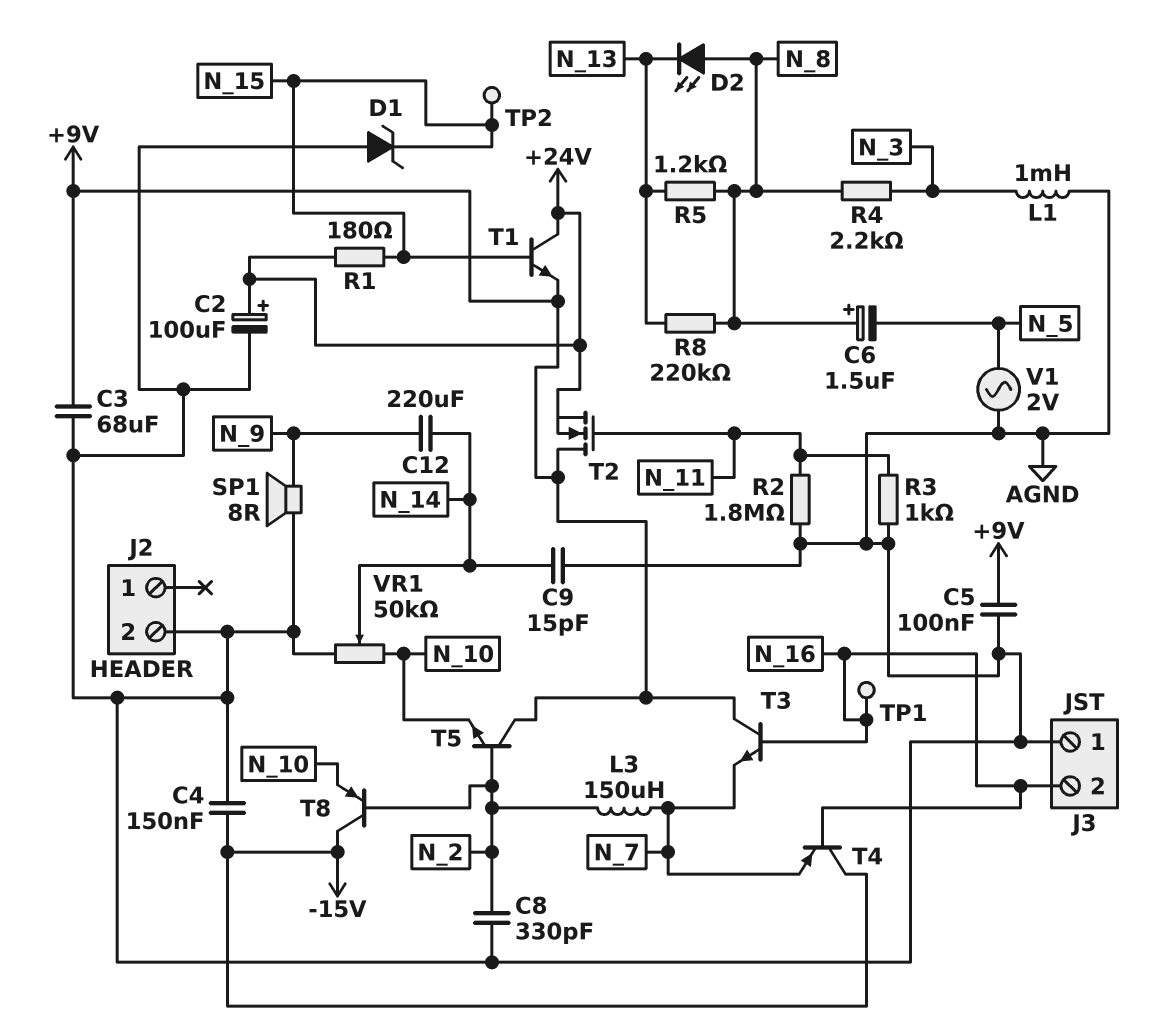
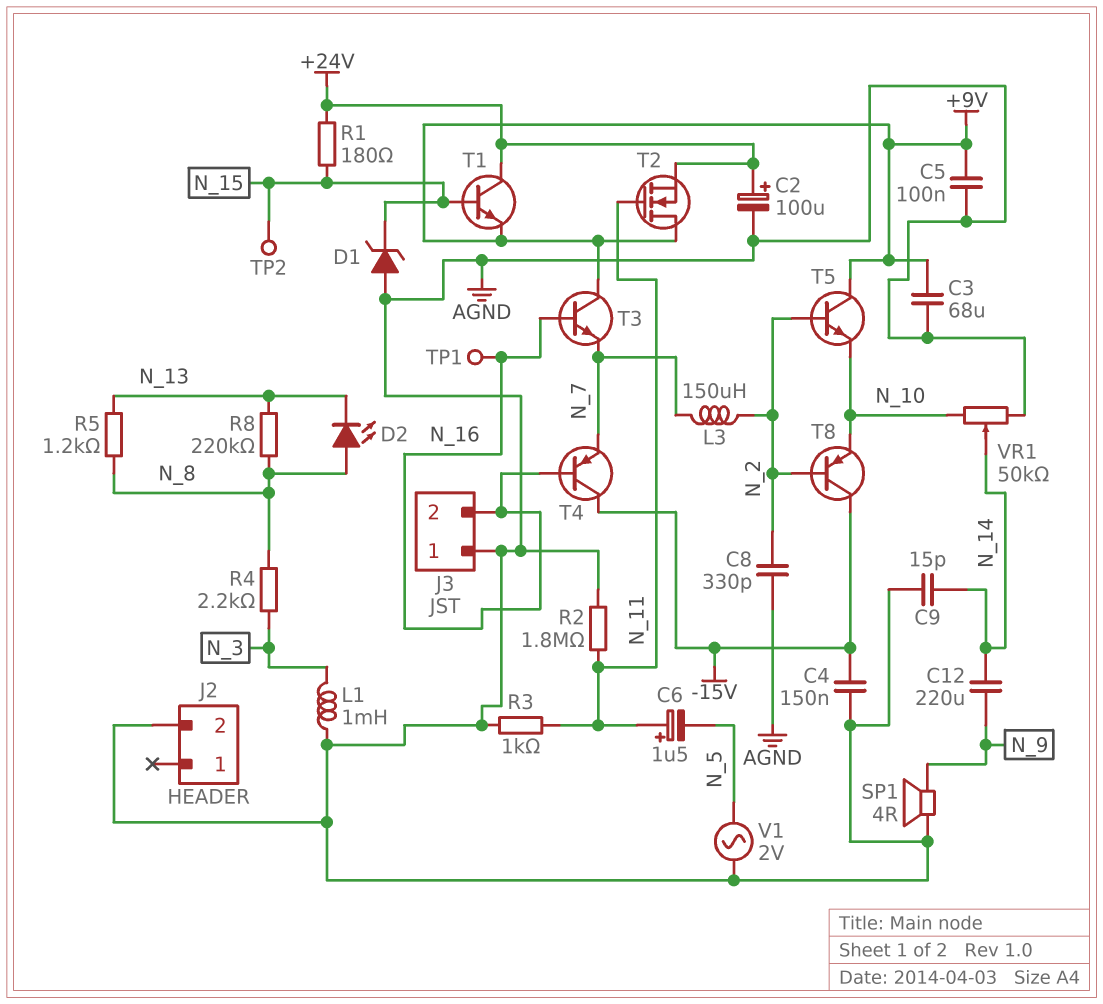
C6: 1.5uF (plus N_8, minus N_5) -> 1.5uF (plus N_11, minus N_5)
SP1: speaker 8R (AGND, N_9) -> speaker 4R (AGND, N_9)

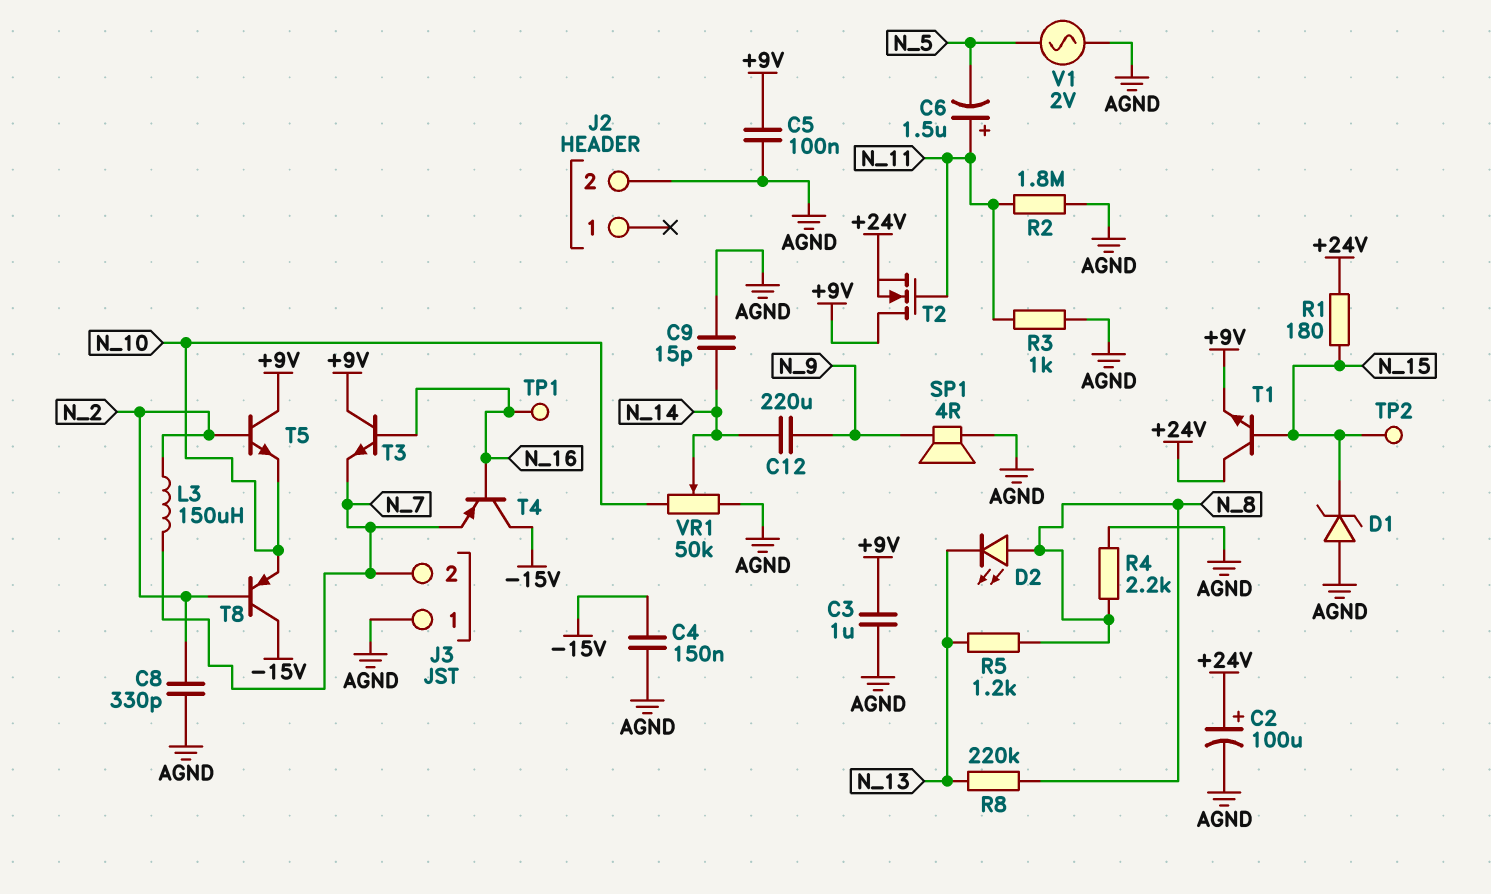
C3: 68uF (+9V, AGND) -> 1uF (+9V, AGND)
J3 pin 2: N_16 -> N_7
L1: 1mH (AGND, N_3) -> none
R4: 2.2k (N_3, N_8) -> 2.2k (AGND, N_8)

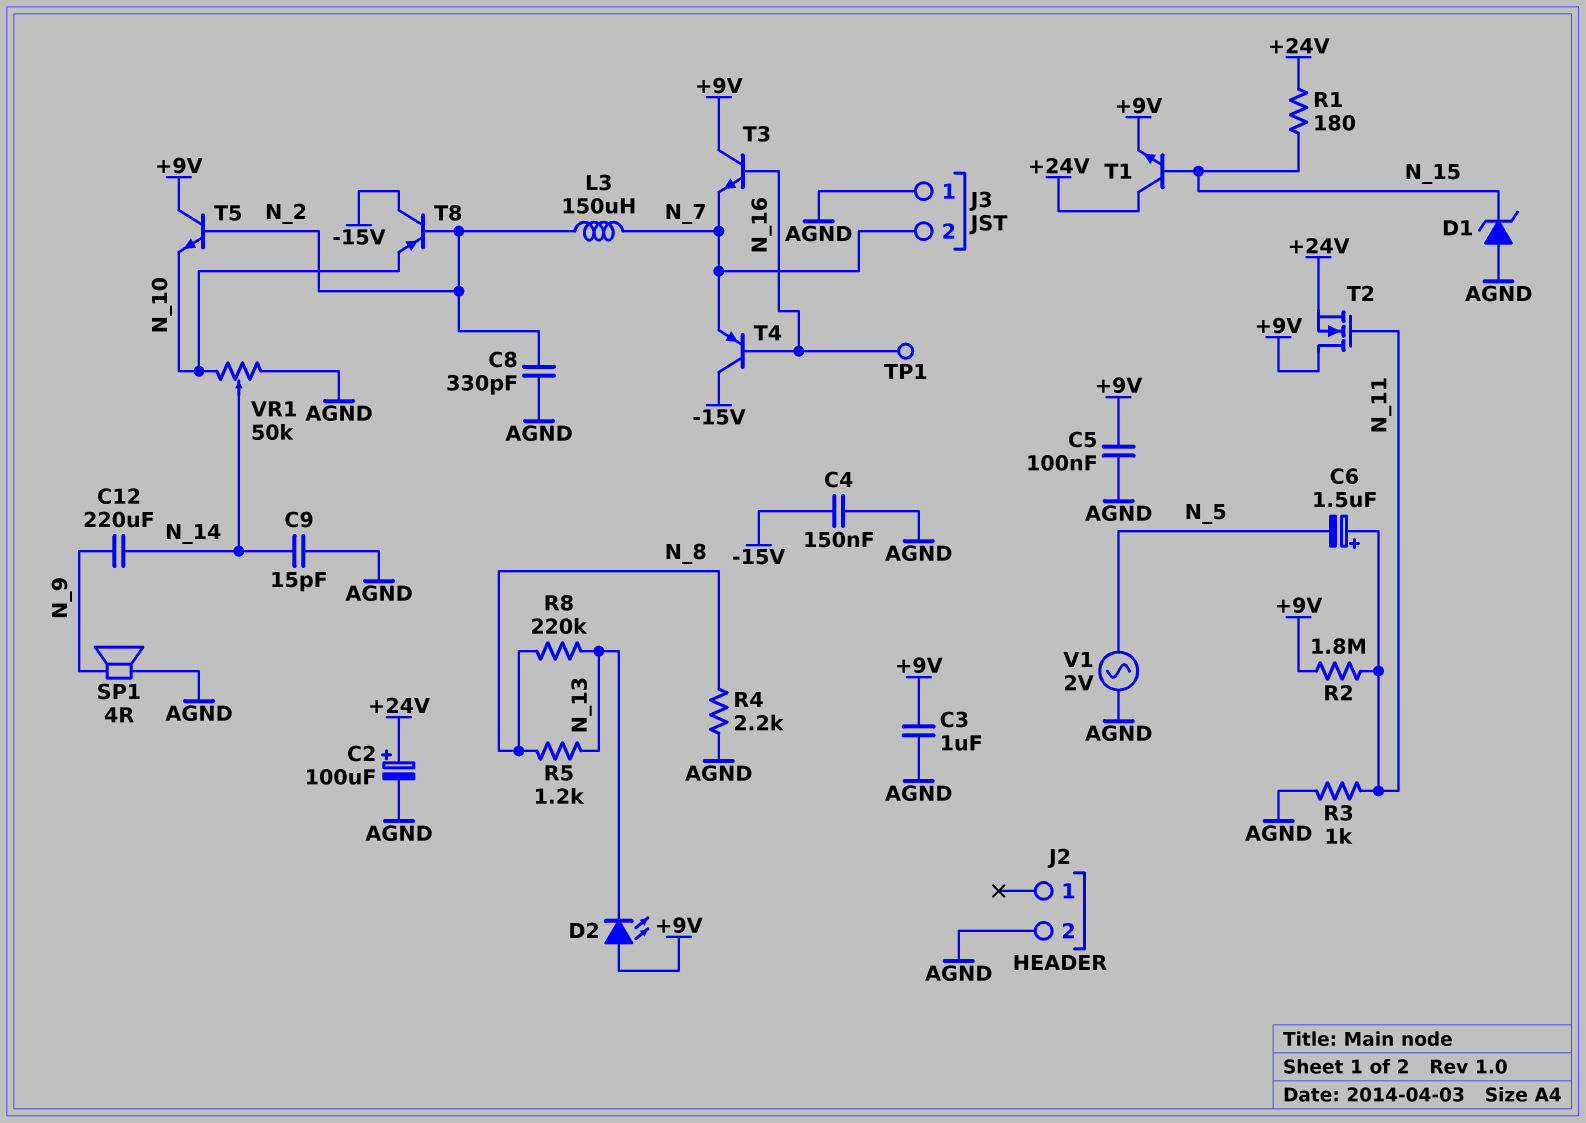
D2: LED (A N_8, K N_13) -> LED (A +9V, K N_13)
R2: 1.8M (AGND, N_11) -> 1.8M (+9V, N_11)
TP2: test point (N_15) -> none

